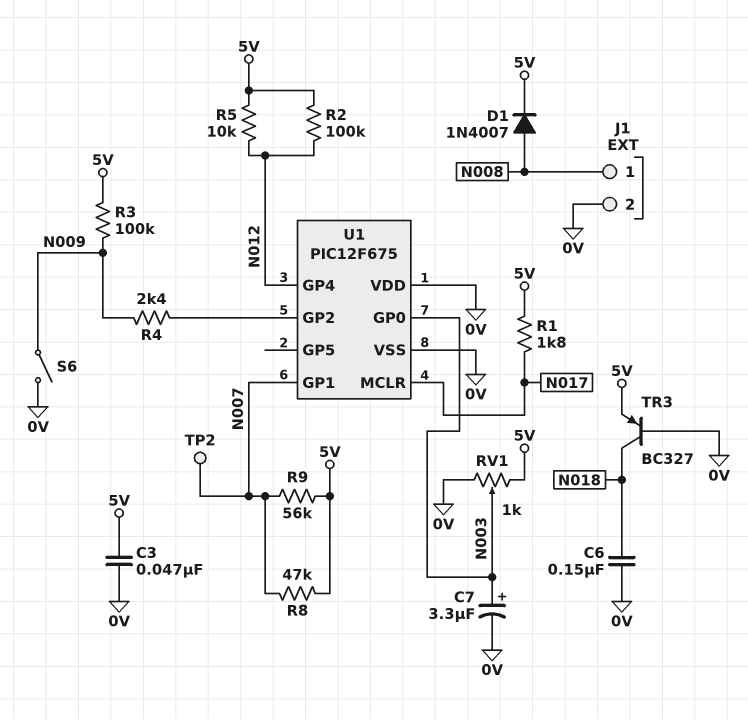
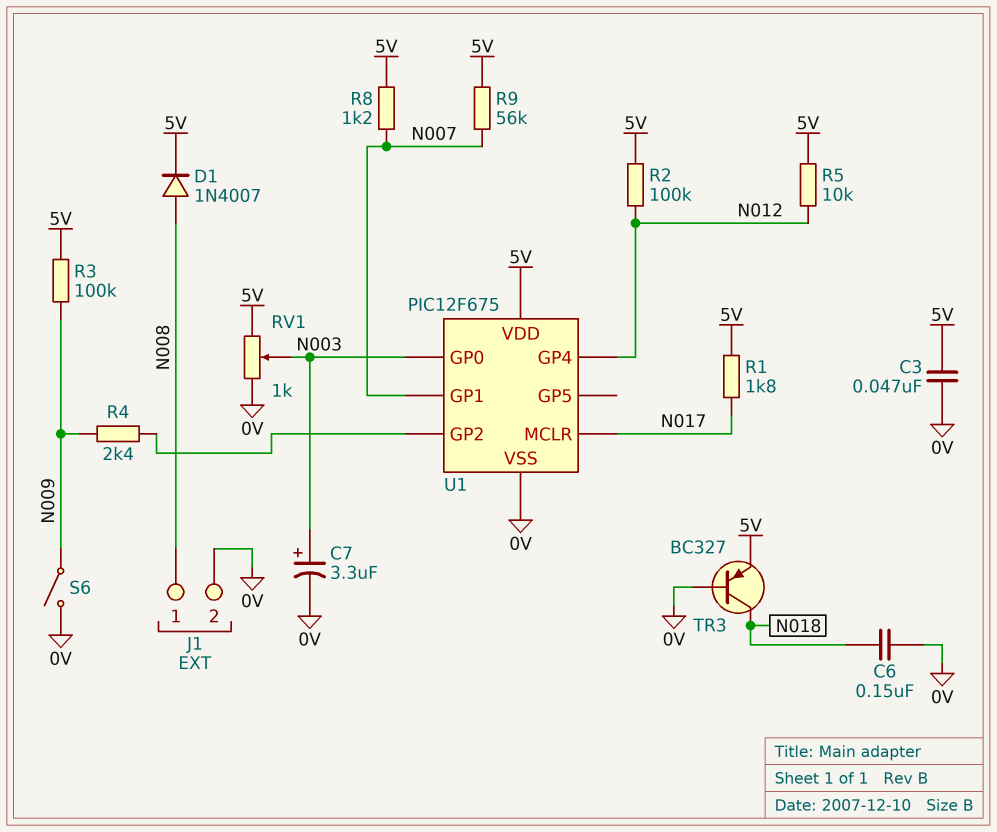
R8: 47k (5V, N007) -> 1.2k (5V, N007)
TP2: test point (N007) -> none
U1 pin VDD: 0V -> 5V

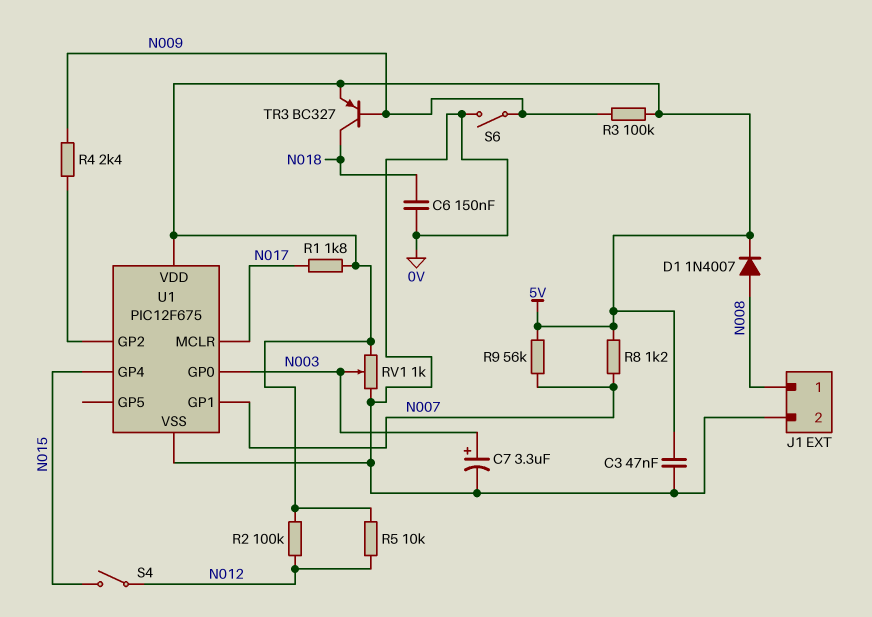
S4: none -> switch (N012, N015)
TR3: PNP BC327 (B 0V, C N018, E 5V) -> PNP BC327 (B N009, C N018, E 5V)
U1 pin GP4: N012 -> N015

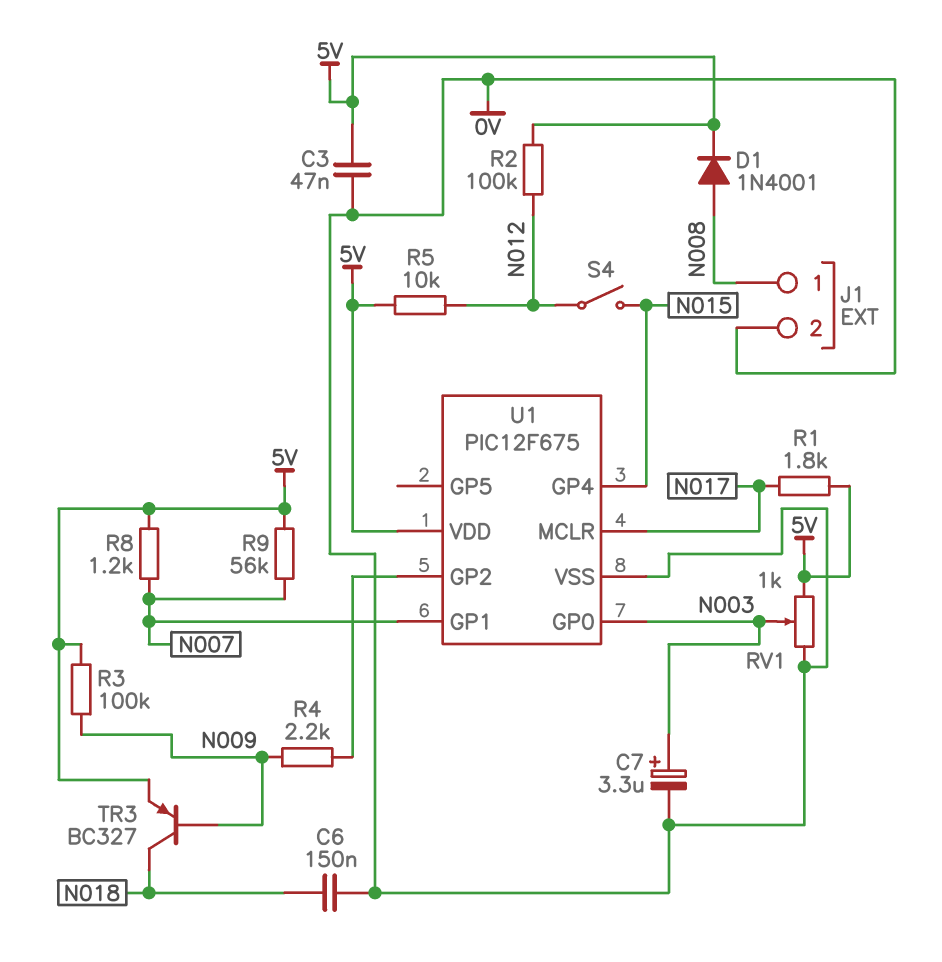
D1: diode 1N4007 (A N008, K 5V) -> diode 1N4001 (A N008, K 5V)
R4: 2.4k (N009, U1/GP2) -> 2.2k (N009, U1/GP2)
S6: switch (0V, N009) -> none

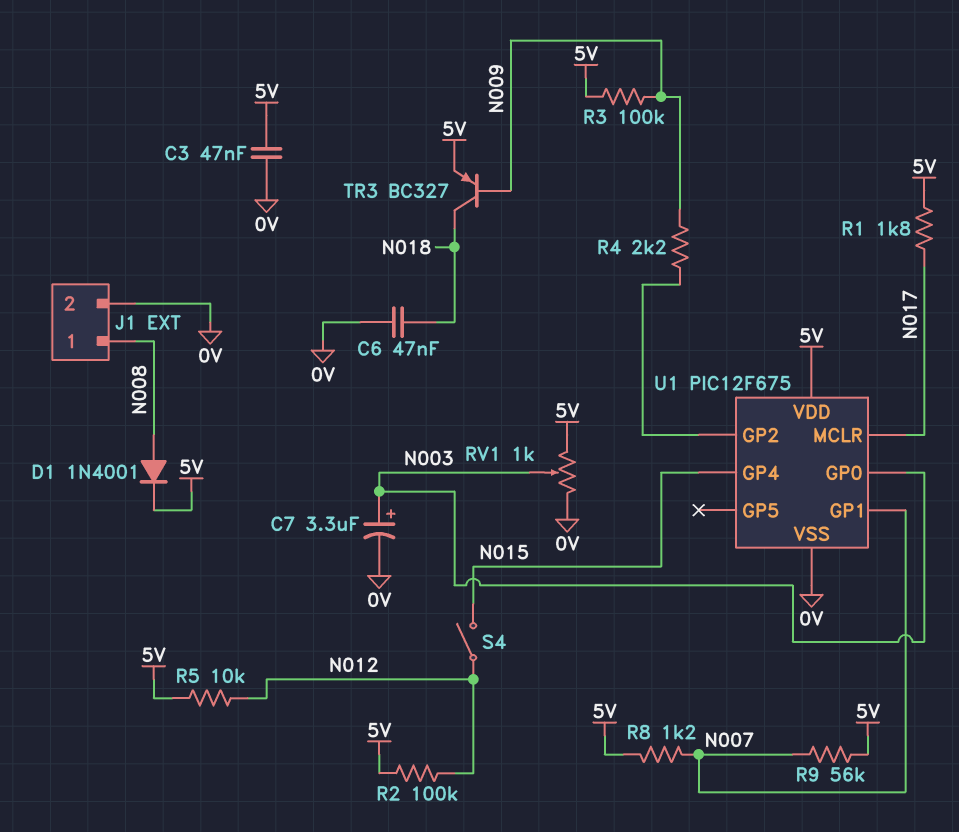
C6: 150nF (0V, N018) -> 47nF (0V, N018)

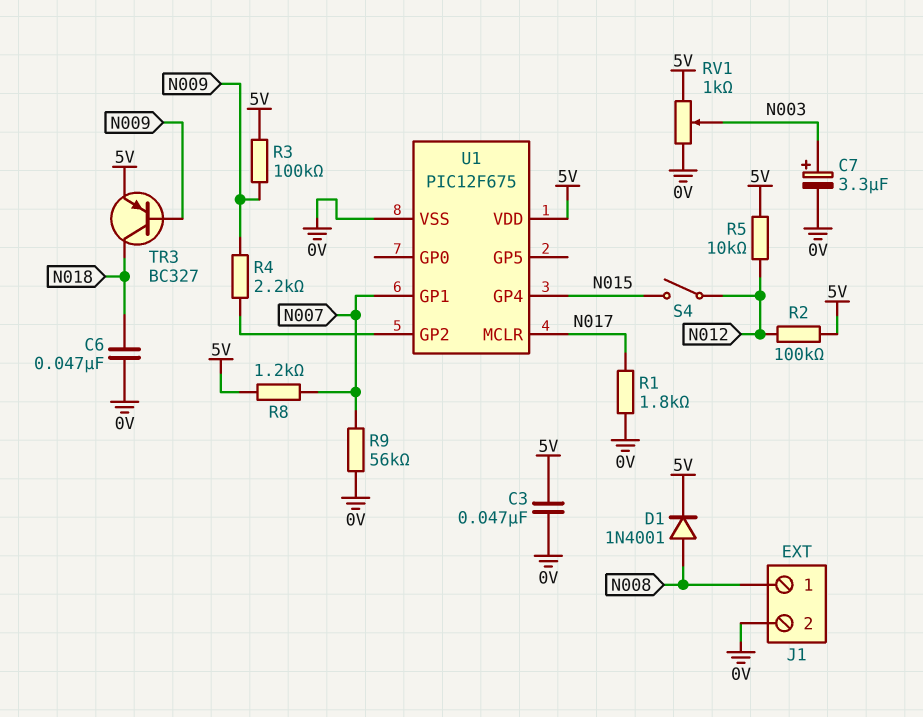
R1: 1.8k (5V, N017) -> 1.8k (0V, N017)
R9: 56k (5V, N007) -> 56k (0V, N007)
U1 pin GP0: N003 -> none

